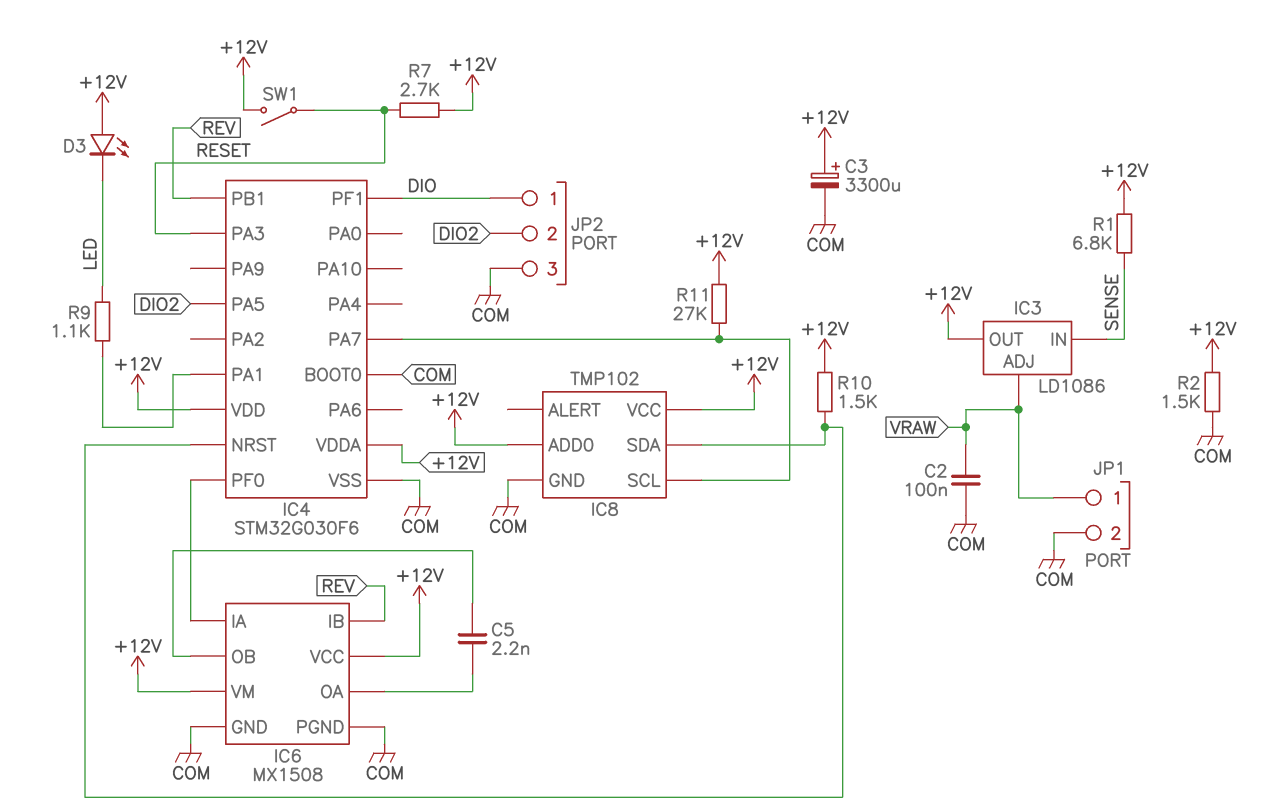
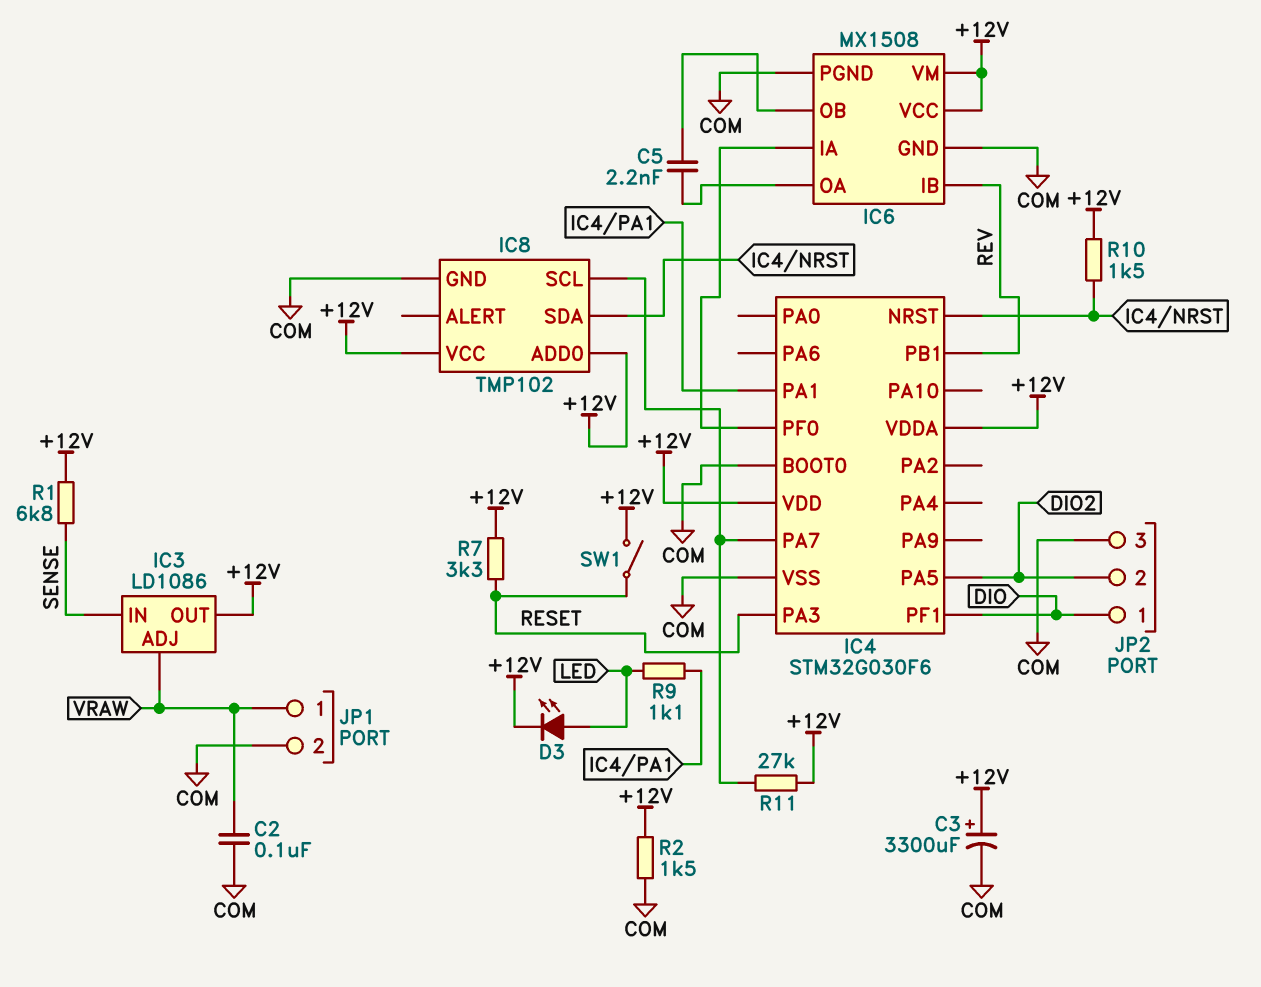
D3: LED (A +12V, K LED) -> LED (A LED, K +12V)
R7: 2.7k (+12V, RESET) -> 3.3k (+12V, RESET)

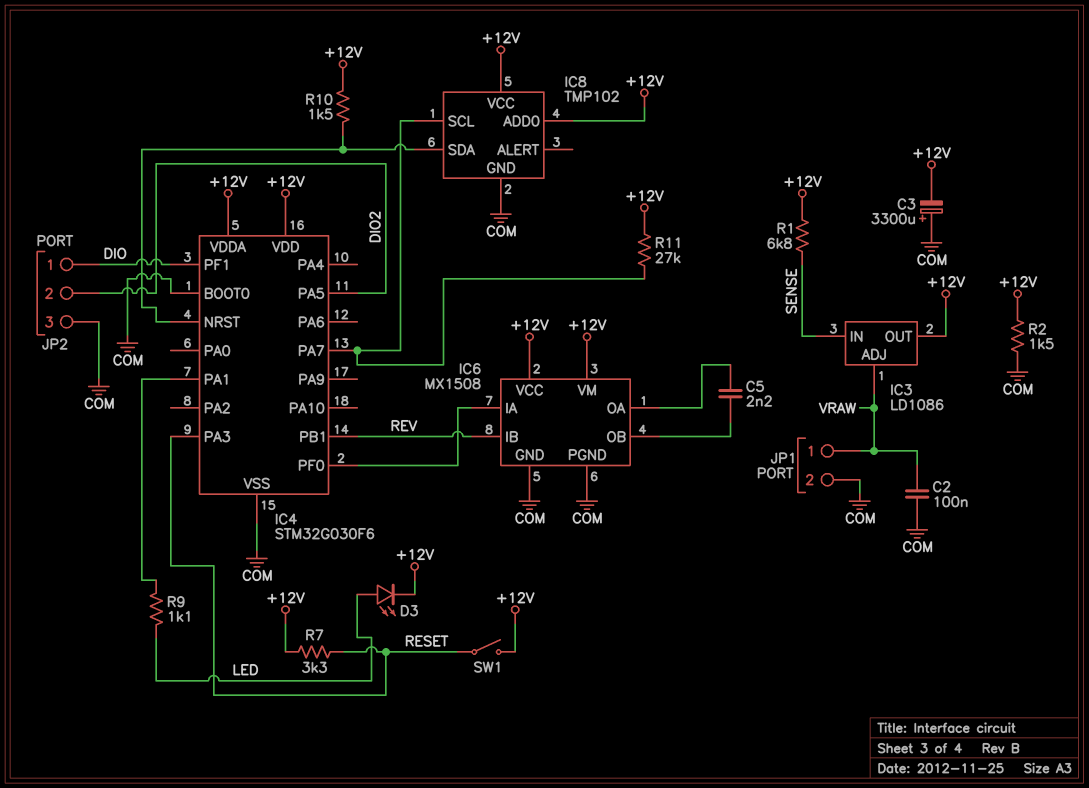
C3: 3300uF (plus +12V, minus COM) -> 3300uF (plus COM, minus +12V)

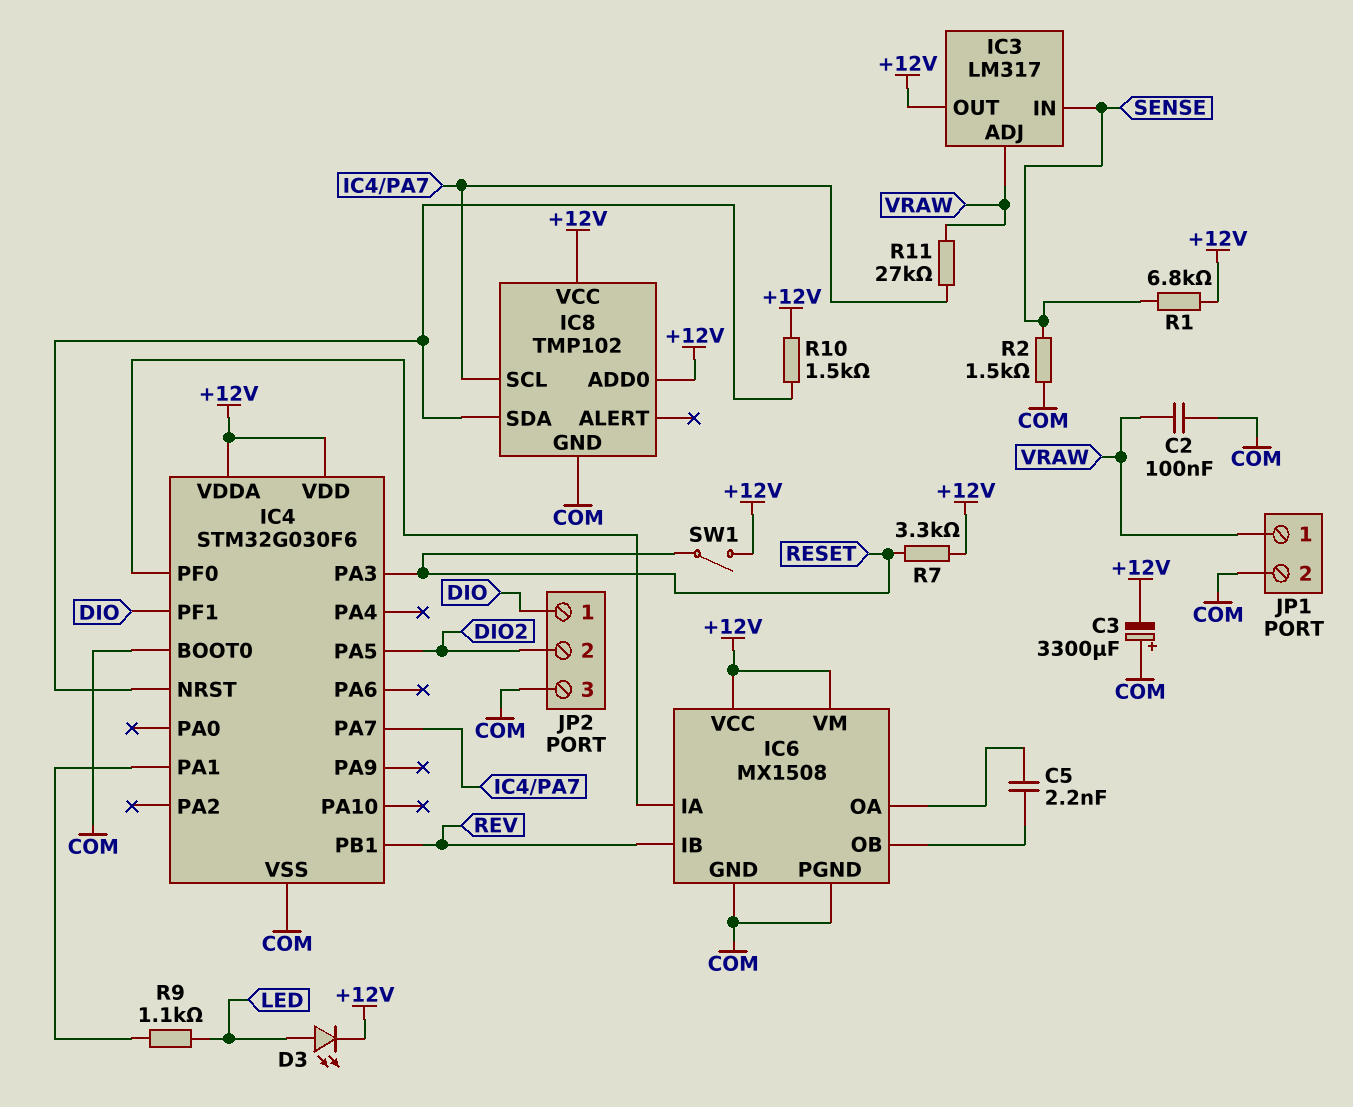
IC3: LD1086 -> LM317
R2: 1.5k (+12V, COM) -> 1.5k (COM, SENSE)
R11: 27k (+12V, IC4/PA7) -> 27k (IC4/PA7, VRAW)

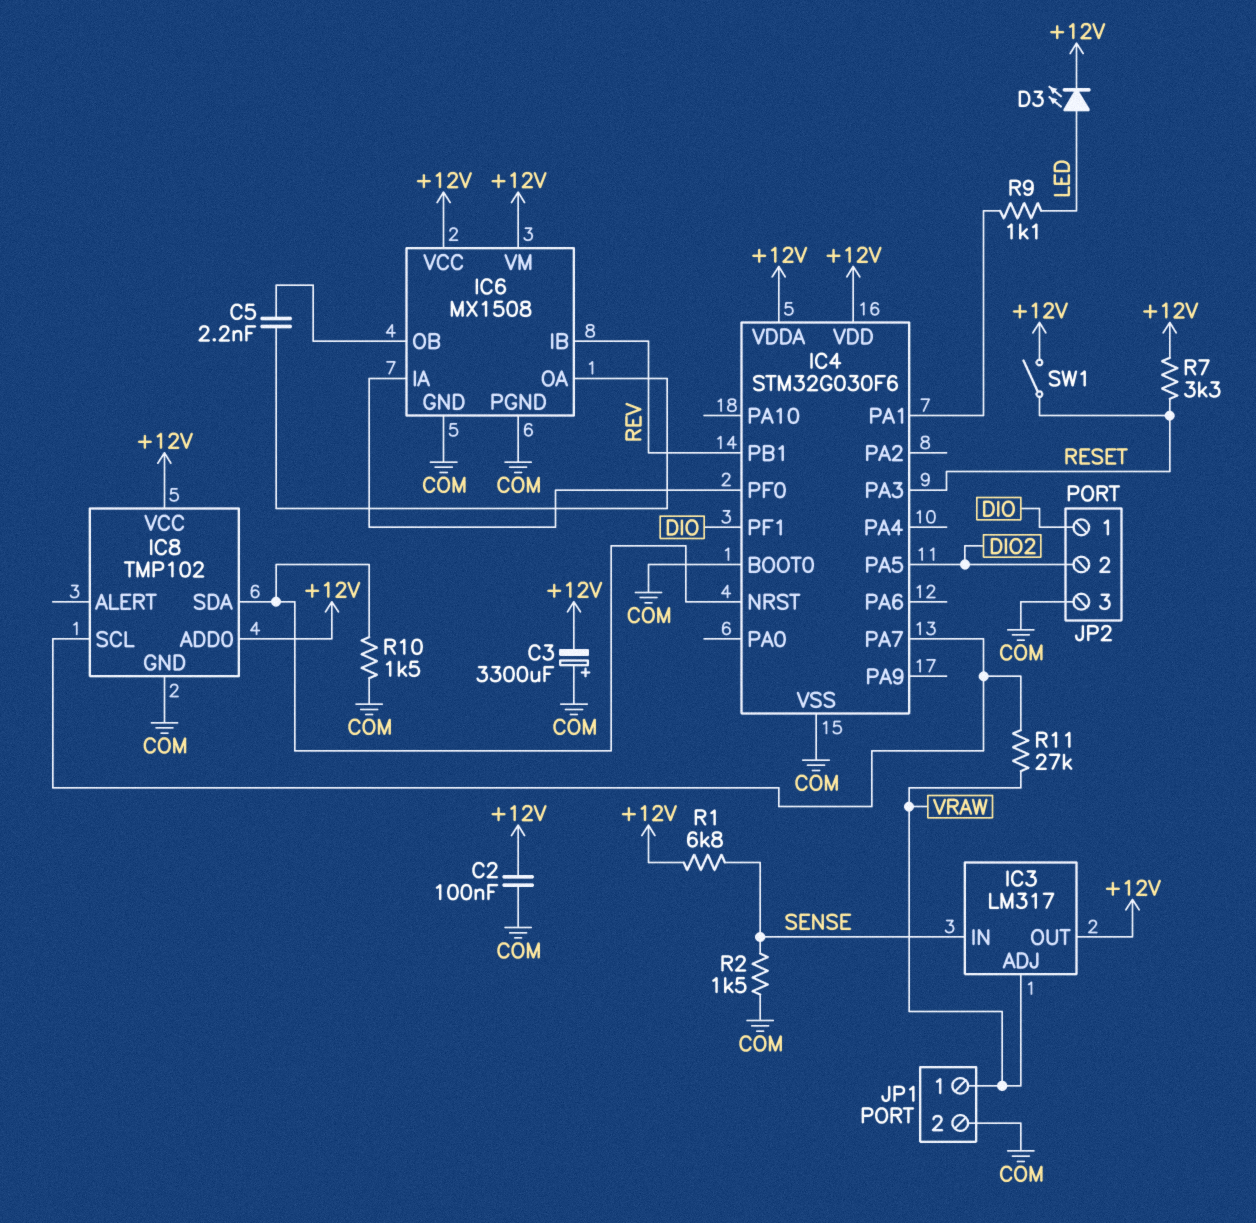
C2: 100nF (COM, VRAW) -> 100nF (+12V, COM)
R10: 1.5k (+12V, IC4/NRST) -> 1.5k (COM, IC4/NRST)

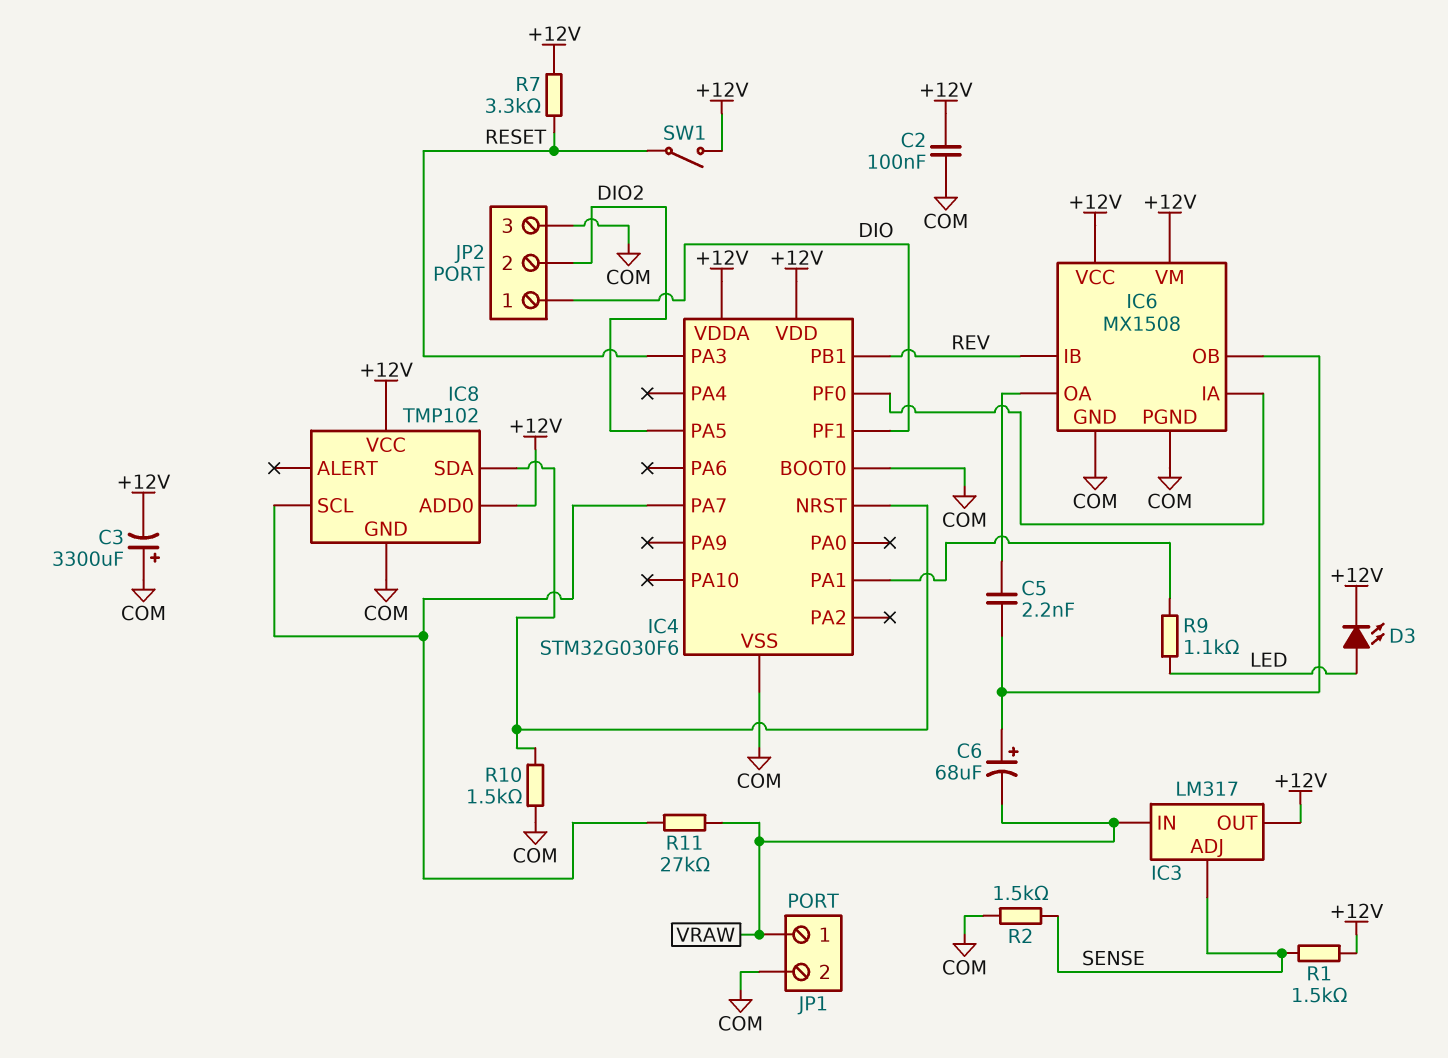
C6: none -> 68uF (plus IC6/OB, minus VRAW)
IC3 pin ADJ: VRAW -> SENSE
IC3 pin IN: SENSE -> VRAW
R1: 6.8k (+12V, SENSE) -> 1.5k (+12V, SENSE)

